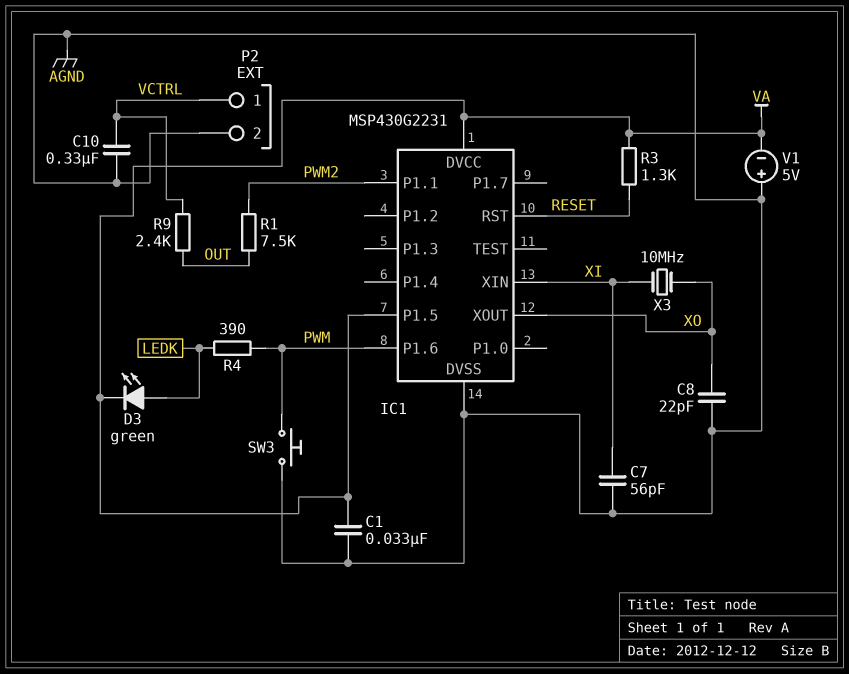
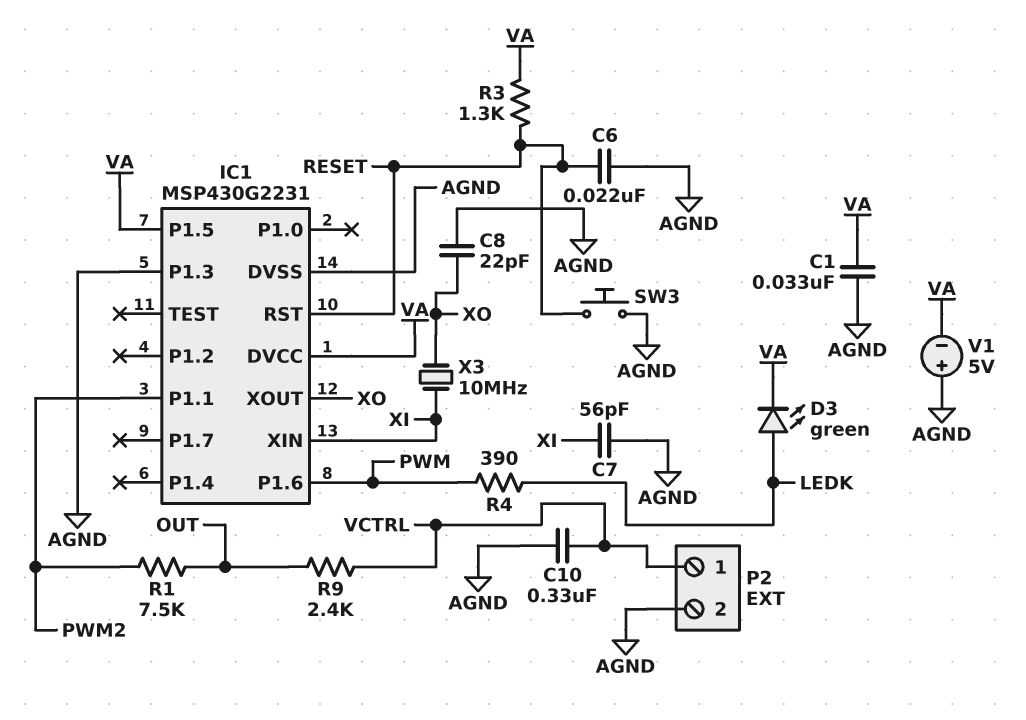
C6: none -> 22nF (AGND, RESET)
IC1 pin P1.3: none -> AGND
SW3: button (AGND, PWM) -> button (AGND, RESET)

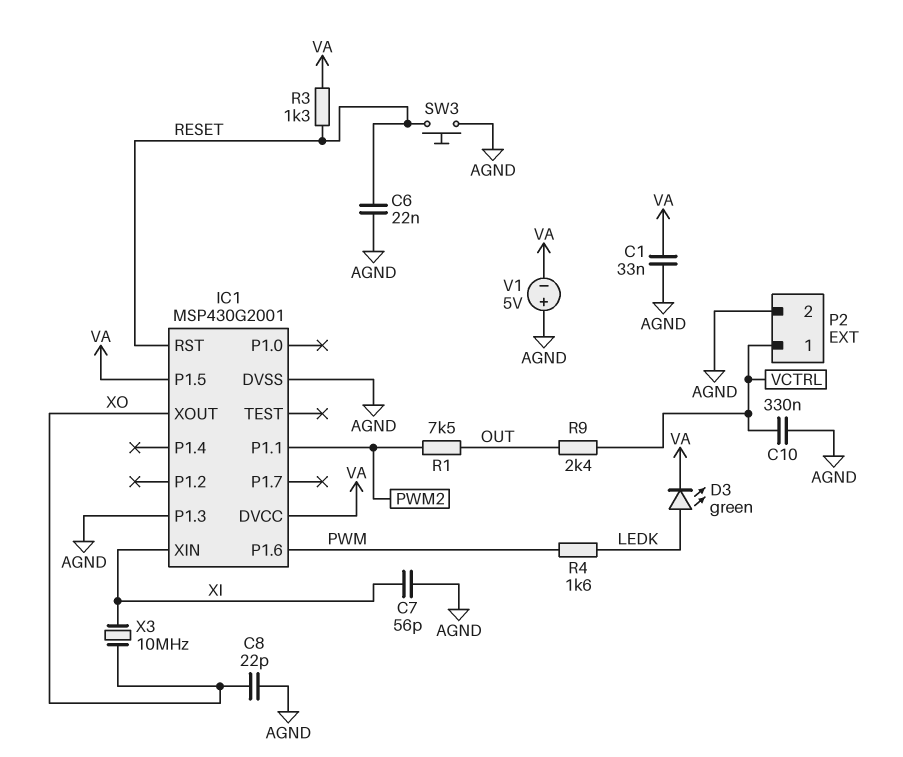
IC1: MSP430G2231 -> MSP430G2001
R4: 390 (LEDK, PWM) -> 1.6k (LEDK, PWM)

